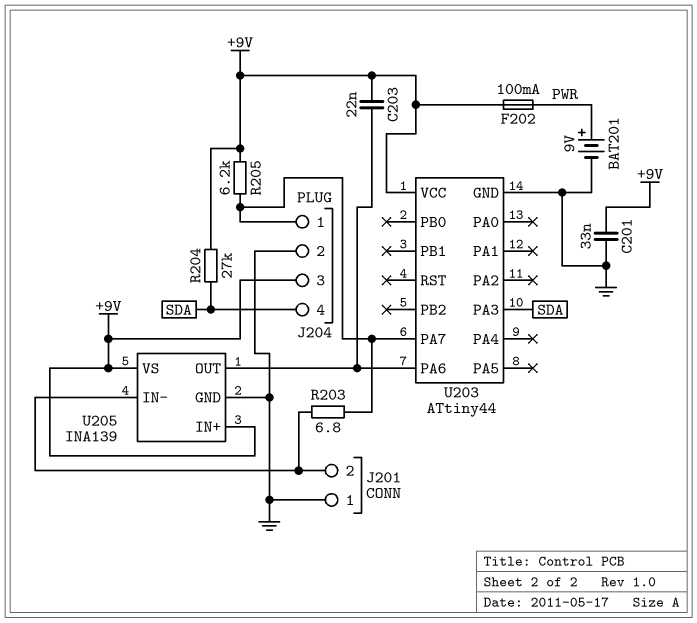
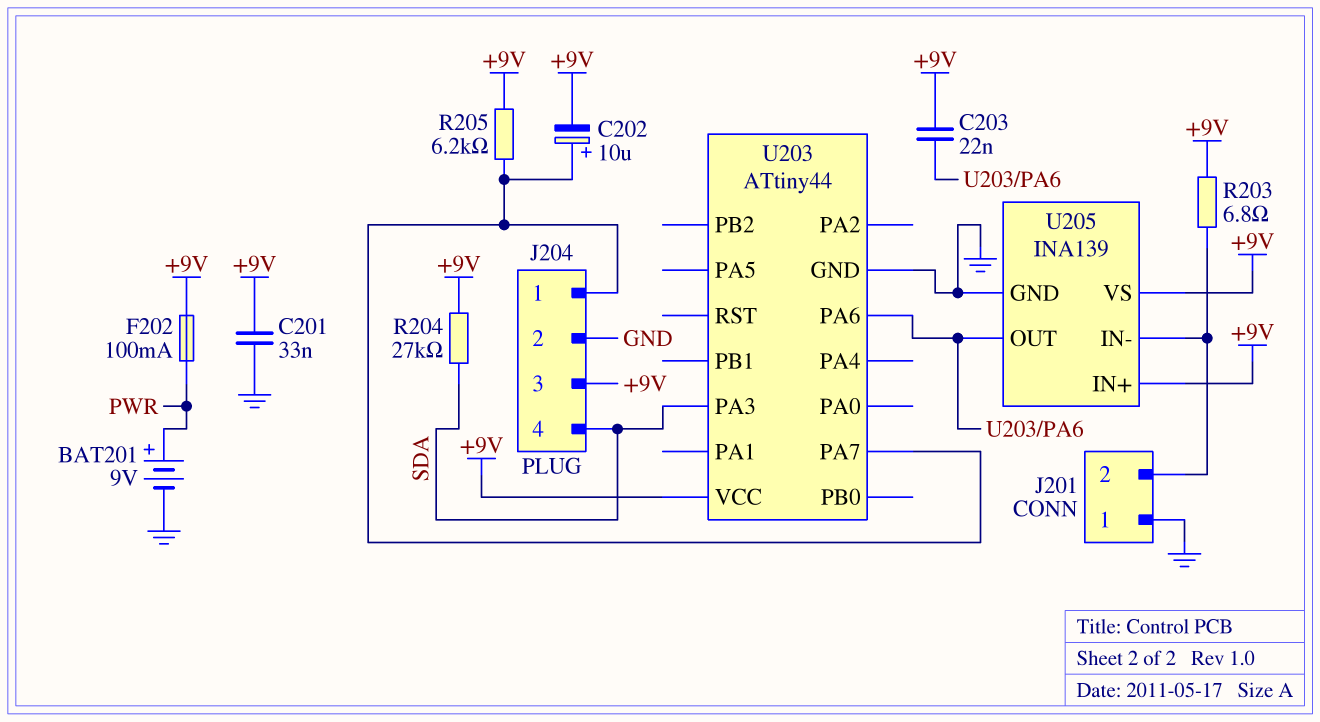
C202: none -> 10uF (plus J204/1, minus +9V)
R203: 6.8 (J201/2, J204/1) -> 6.8 (+9V, J201/2)

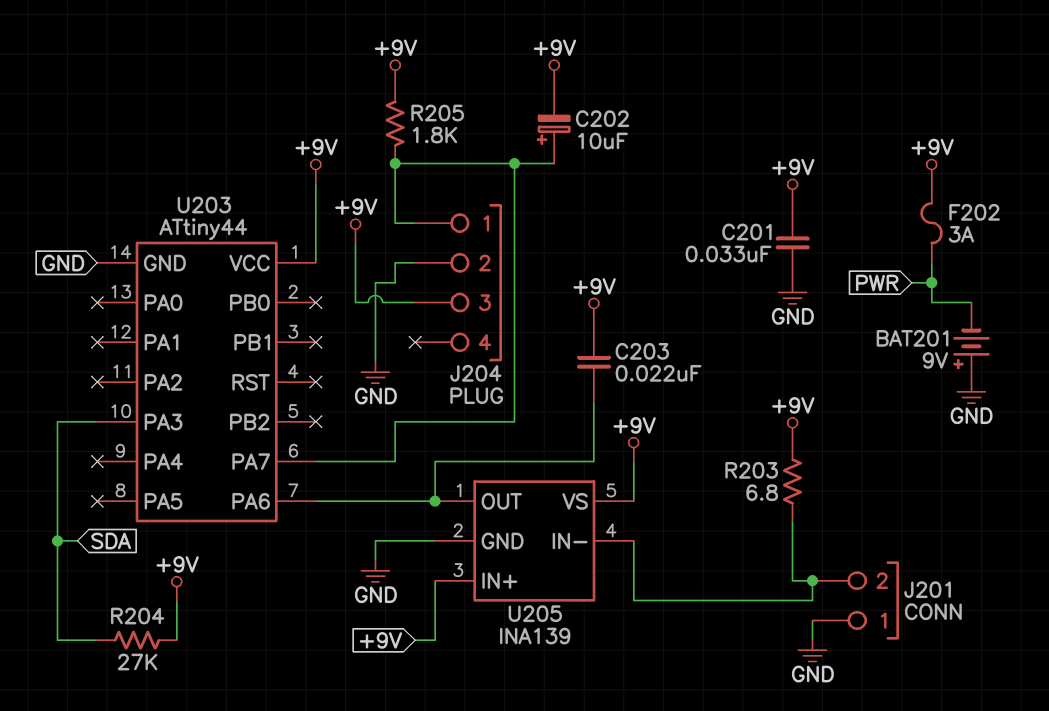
BAT201: 9V (plus PWR, minus GND) -> 9V (plus GND, minus PWR)
F202: 100mA (+9V, PWR) -> 3A (+9V, PWR)
J204 pin 4: SDA -> none
R205: 6.2k (+9V, J204/1) -> 1.8k (+9V, J204/1)

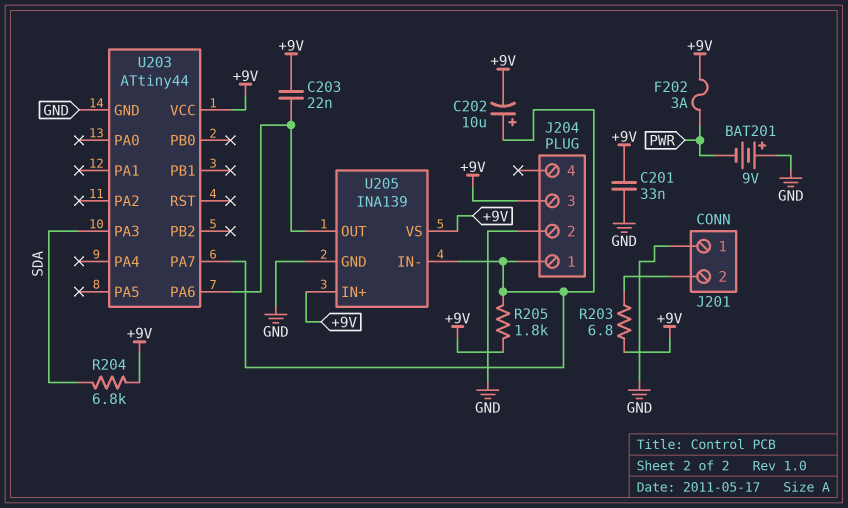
R204: 27k (+9V, SDA) -> 6.8k (+9V, SDA)
U205 pin IN-: J201/2 -> J204/1

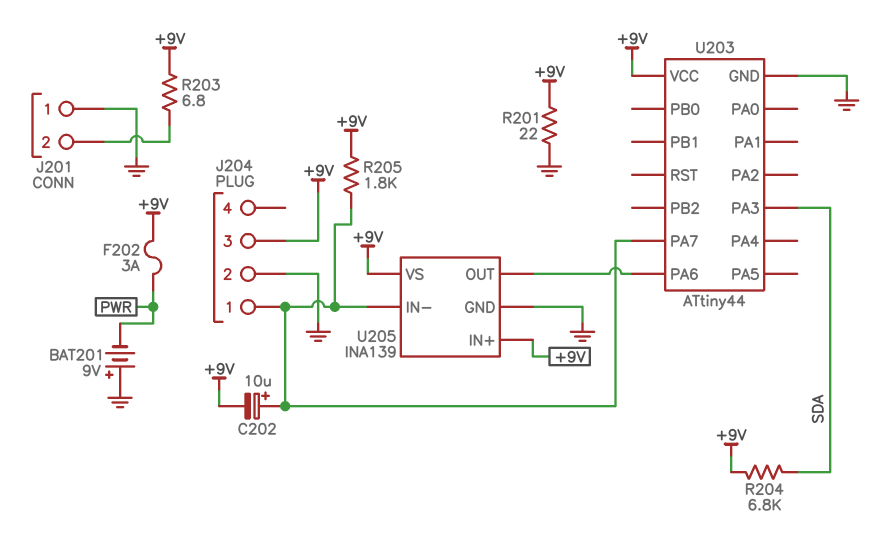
C201: 33nF (+9V, GND) -> none
C203: 22nF (+9V, U203/PA6) -> none
R201: none -> 22 (+9V, GND)

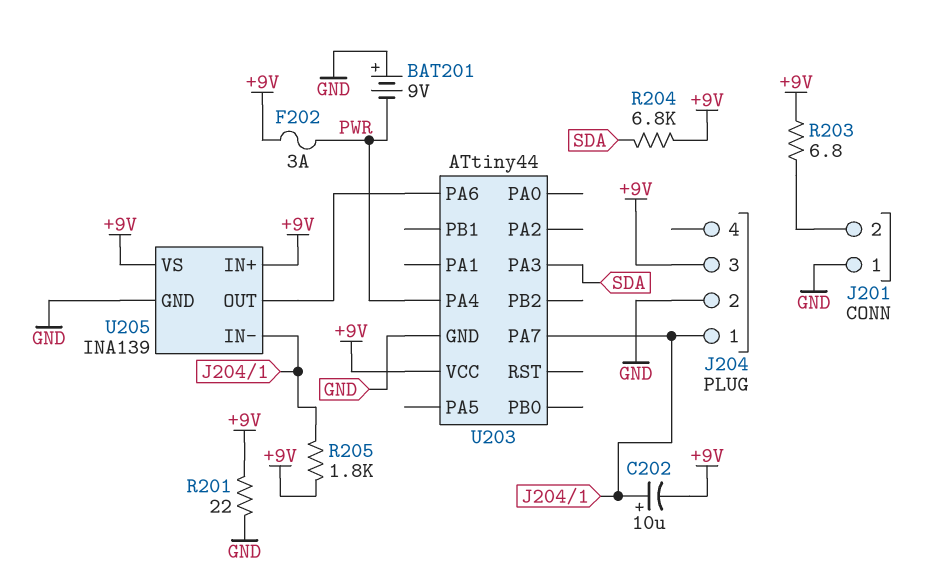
U203 pin PA4: none -> PWR

